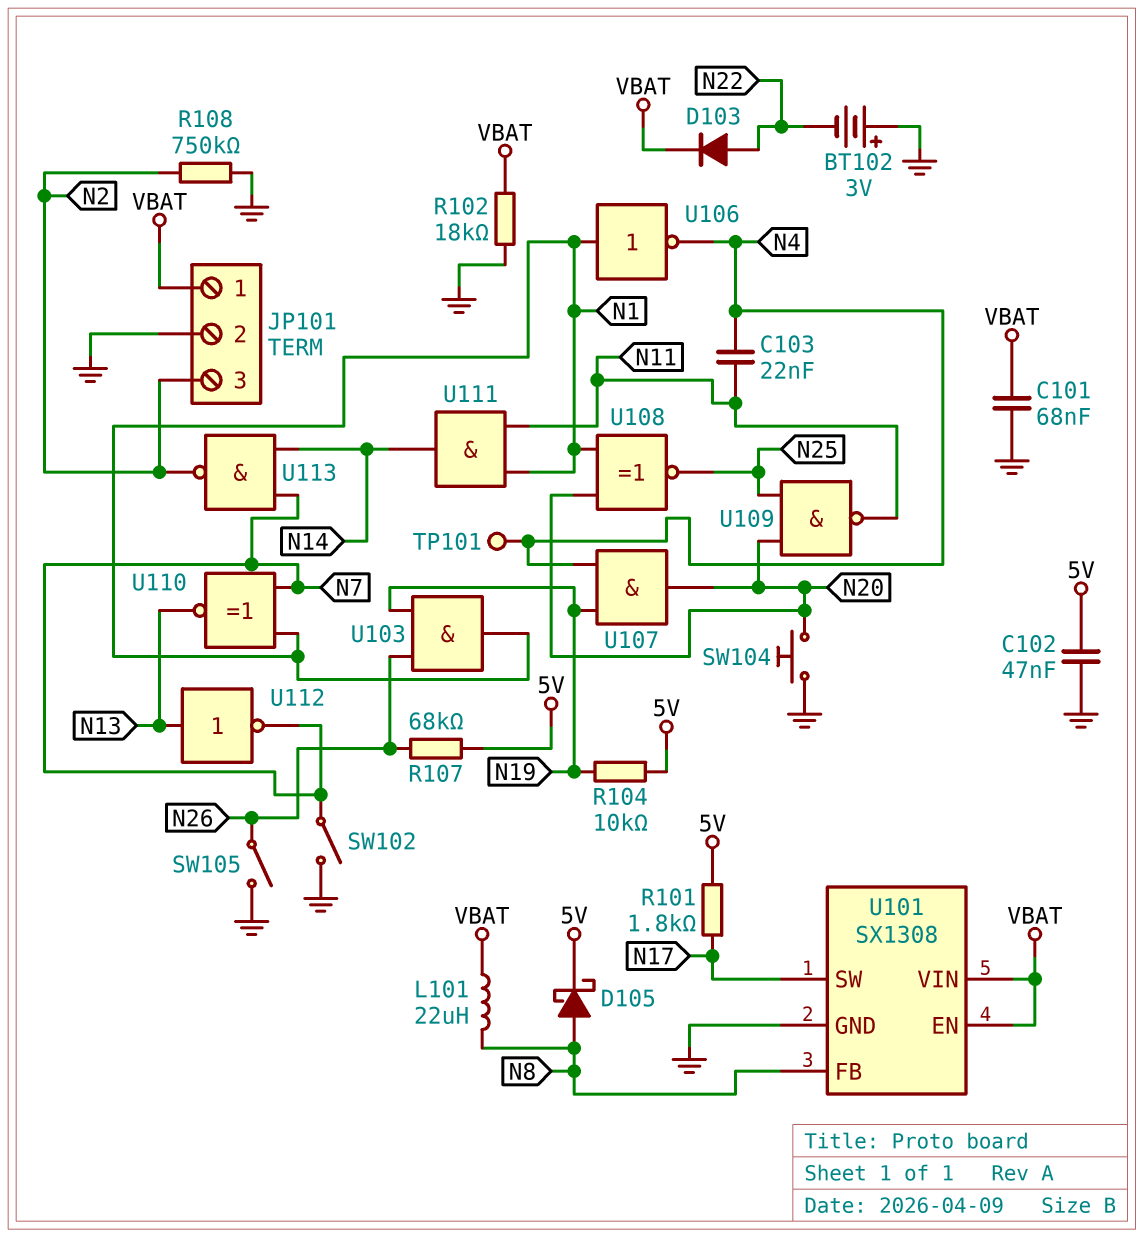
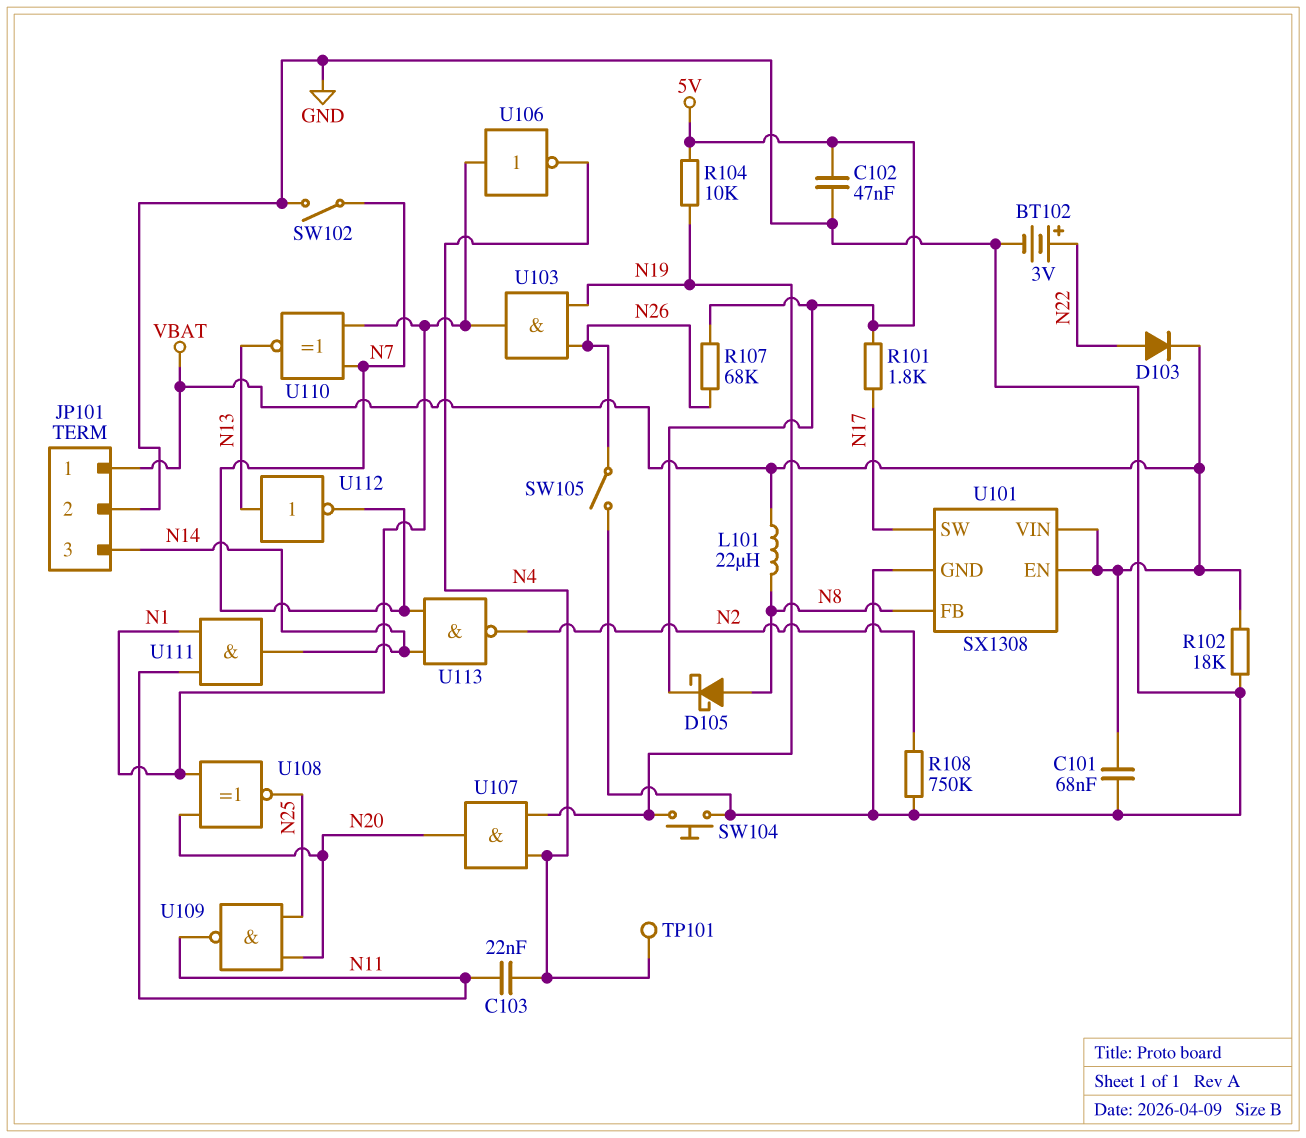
BT102: 3V (plus GND, minus N22) -> 3V (plus N22, minus GND)
JP101 pin 3: N2 -> N14
SW104: button (GND, N20) -> button (GND, N19)

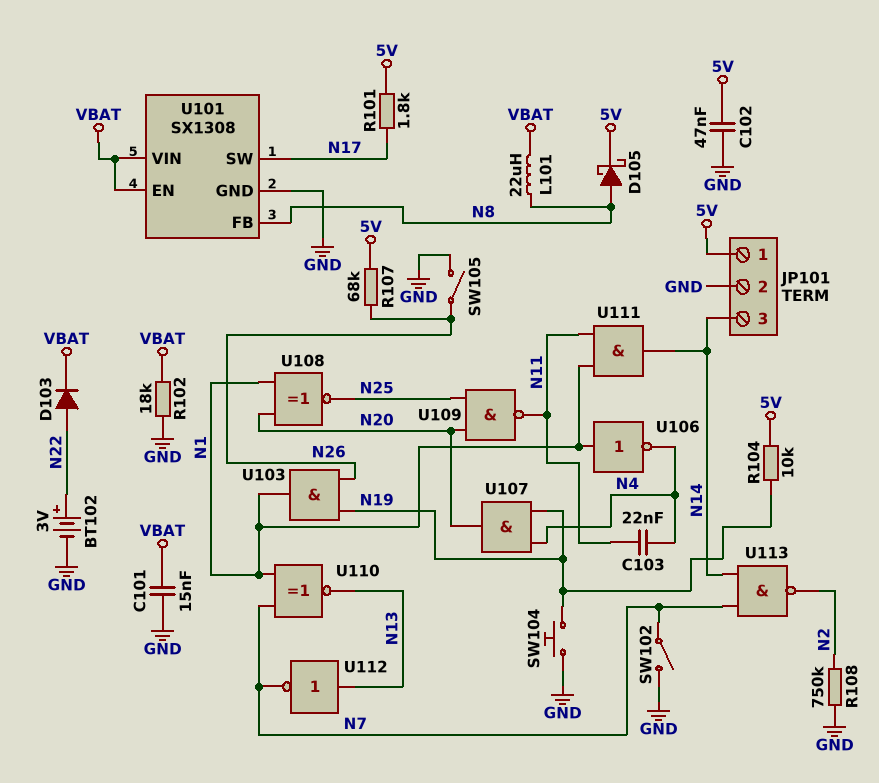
C101: 68nF (GND, VBAT) -> 15nF (GND, VBAT)
JP101 pin 1: VBAT -> 5V
TP101: test point (N4) -> none

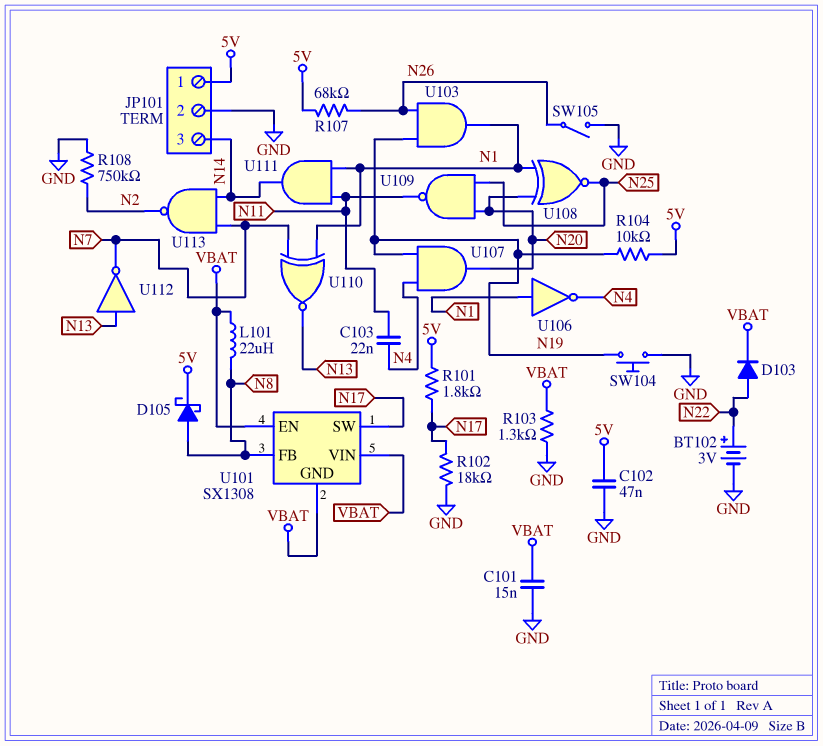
R102: 18k (GND, VBAT) -> 18k (GND, N17)
R103: none -> 1.3k (GND, VBAT)
SW102: switch (GND, N7) -> none
U101 pin GND: GND -> VBAT

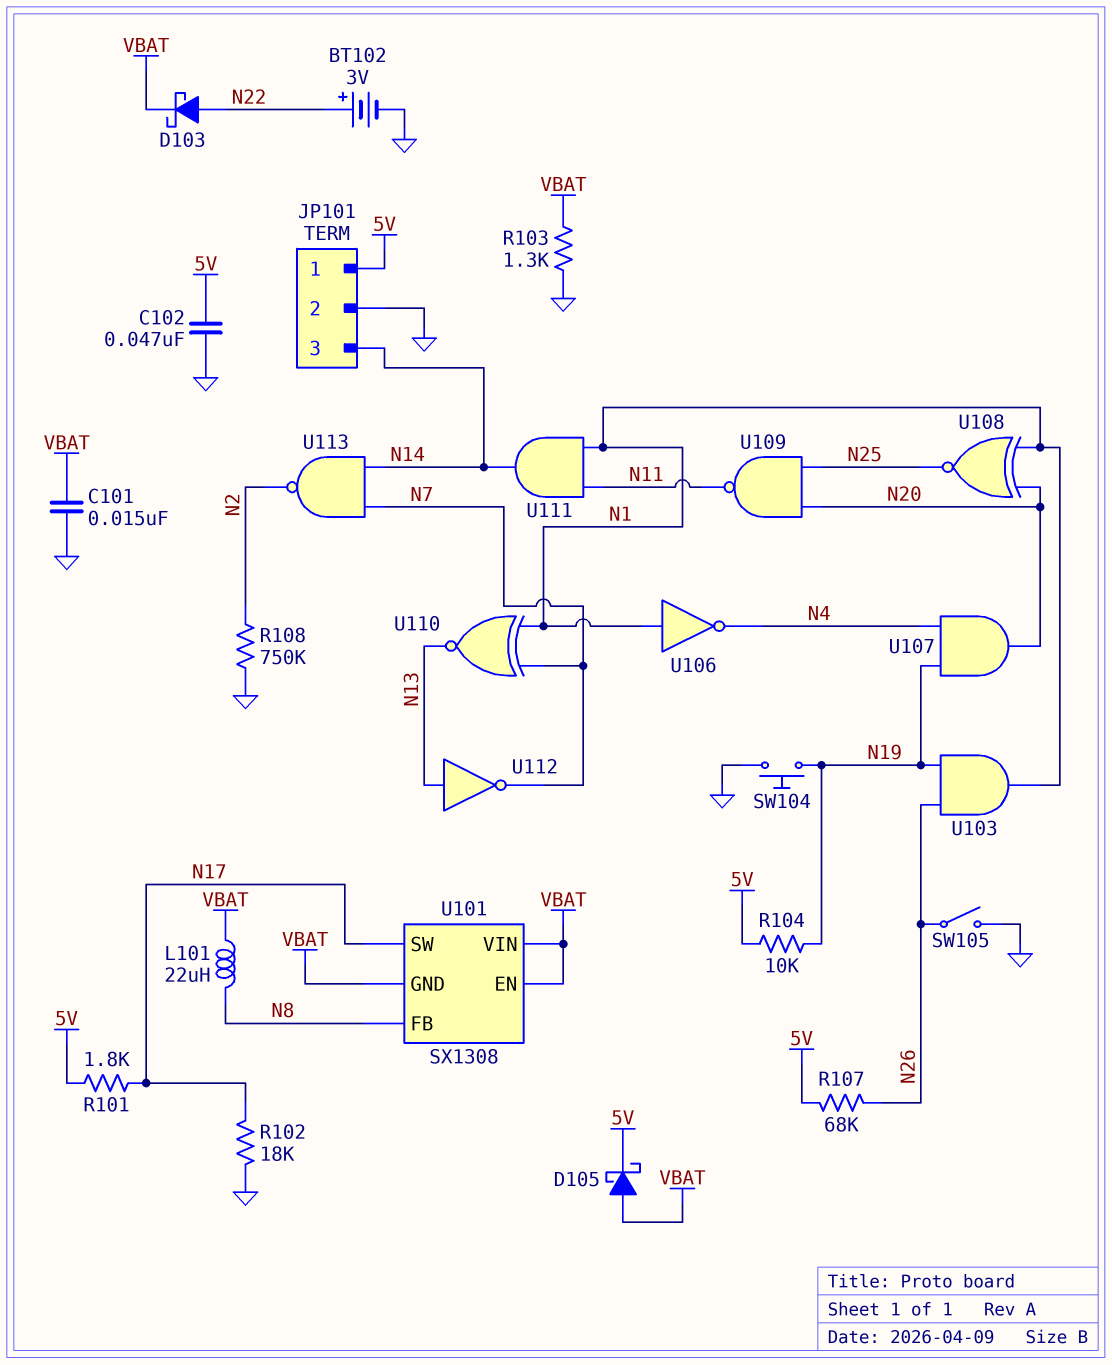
C103: 22nF (N4, N11) -> none
D103: diode (A N22, K VBAT) -> schottky (A N22, K VBAT)
D105: schottky (A N8, K 5V) -> schottky (A VBAT, K 5V)

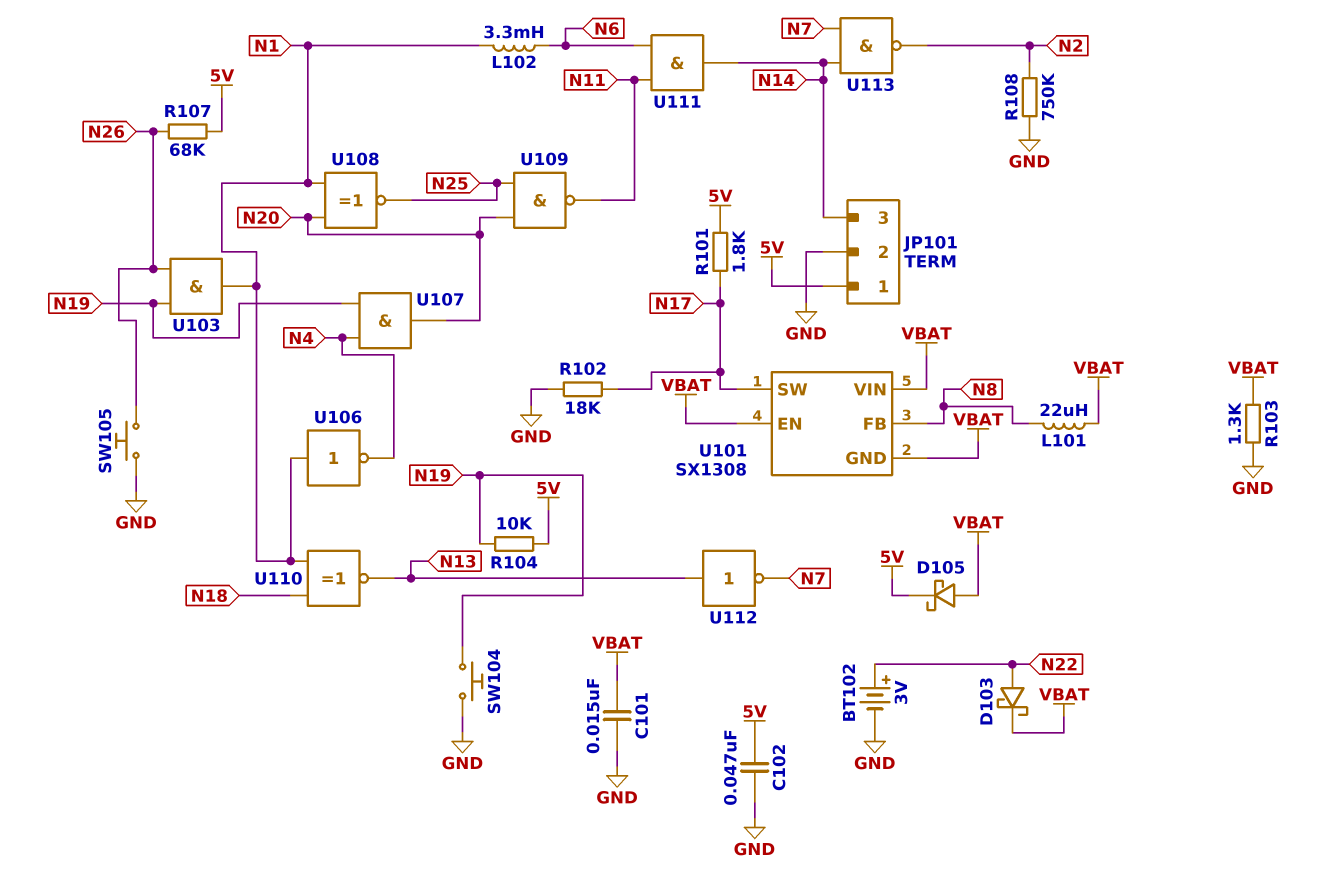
L102: none -> 3.3mH (N1, N6)
SW105: switch (GND, N26) -> button (GND, N26)
U110: XNOR (in N1, in N7, out N13) -> XNOR (in N1, in N18, out N13)
U111: AND (in N1, in N11, out N14) -> AND (in N6, in N11, out N14)

